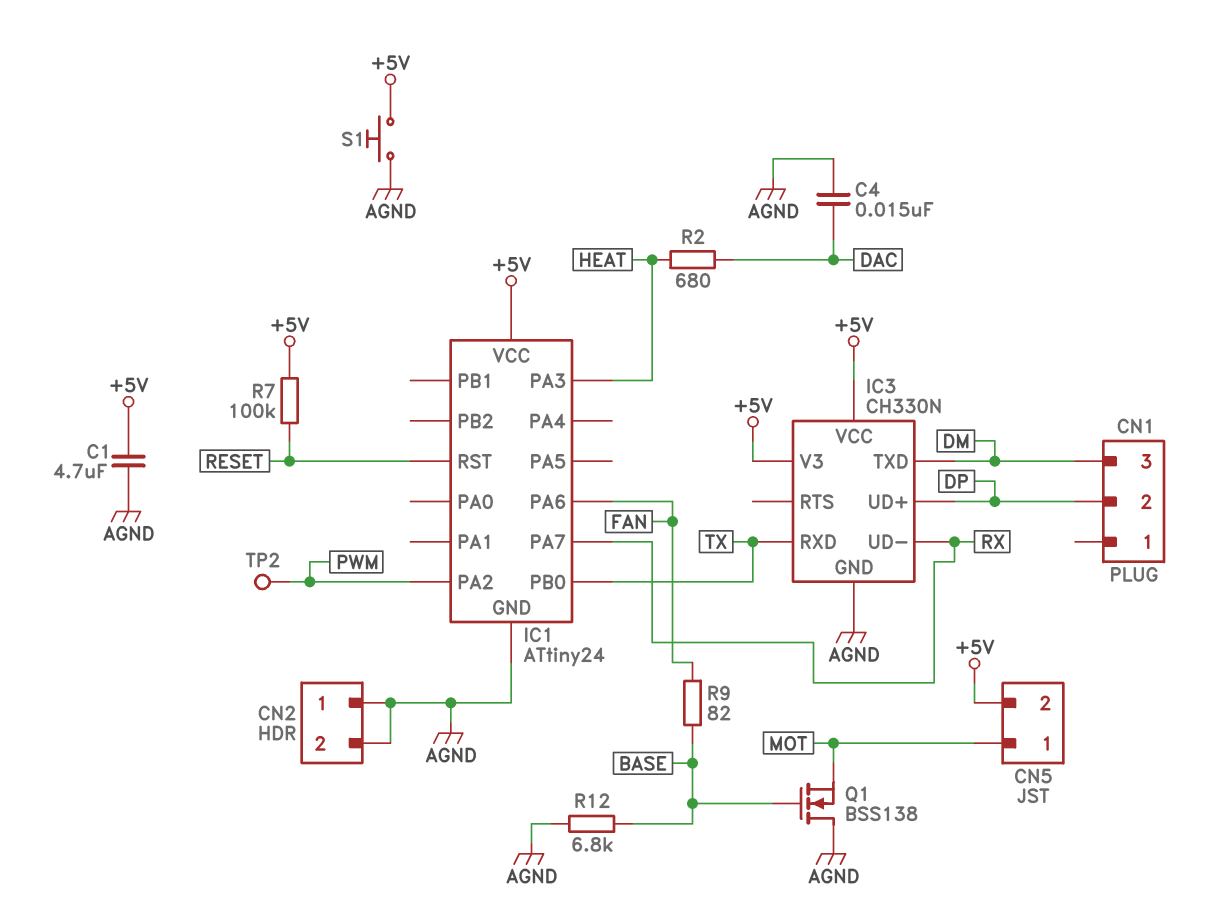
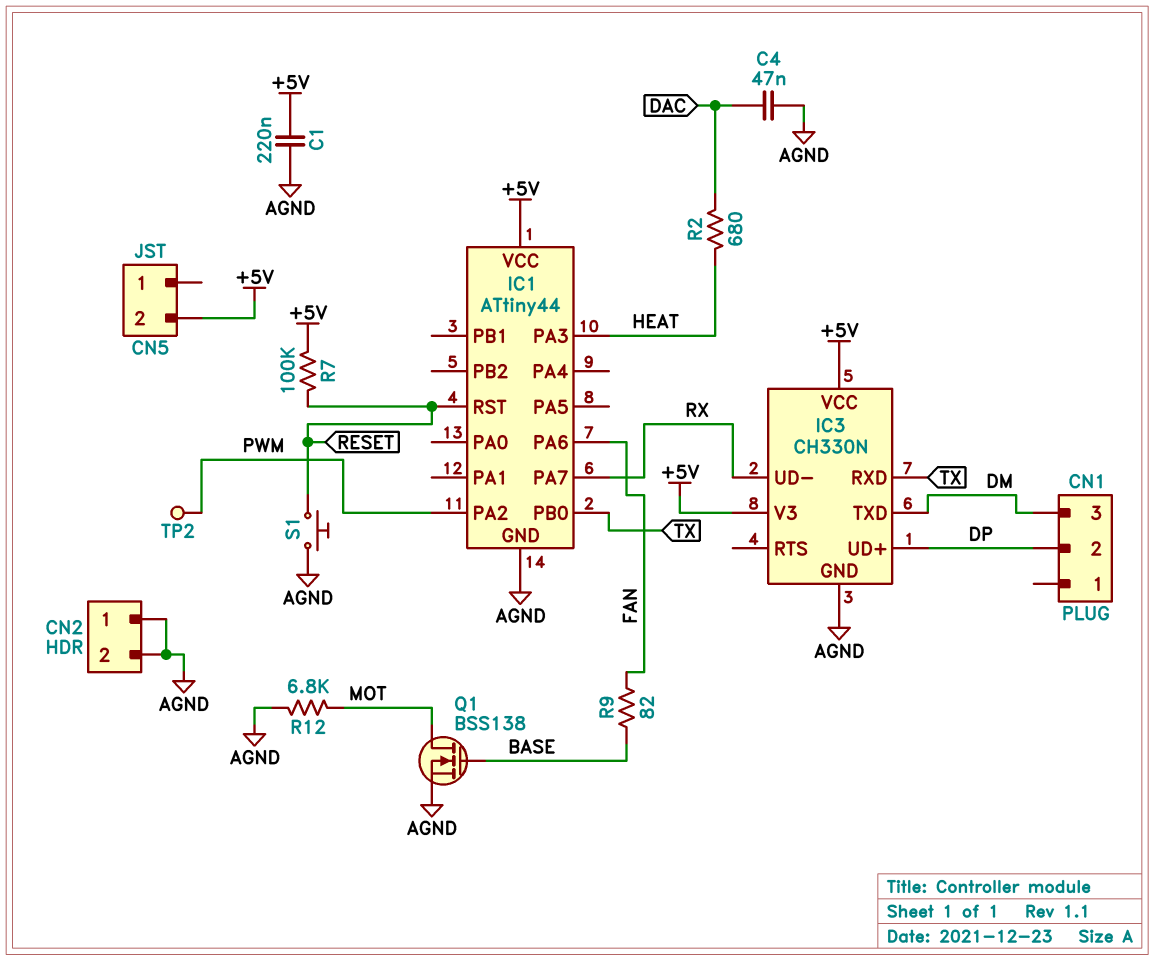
C1: 4.7uF (+5V, AGND) -> 220nF (+5V, AGND)
C4: 15nF (AGND, DAC) -> 47nF (AGND, DAC)
CN5 pin 1: MOT -> none
IC1: ATtiny24 -> ATtiny44
Q1: NMOS BSS138 (G BASE, D AGND, S MOT) -> NMOS BSS138 (G BASE, D MOT, S AGND)
R12: 6.8k (AGND, BASE) -> 6.8k (AGND, MOT)
S1: button (+5V, AGND) -> button (AGND, RESET)

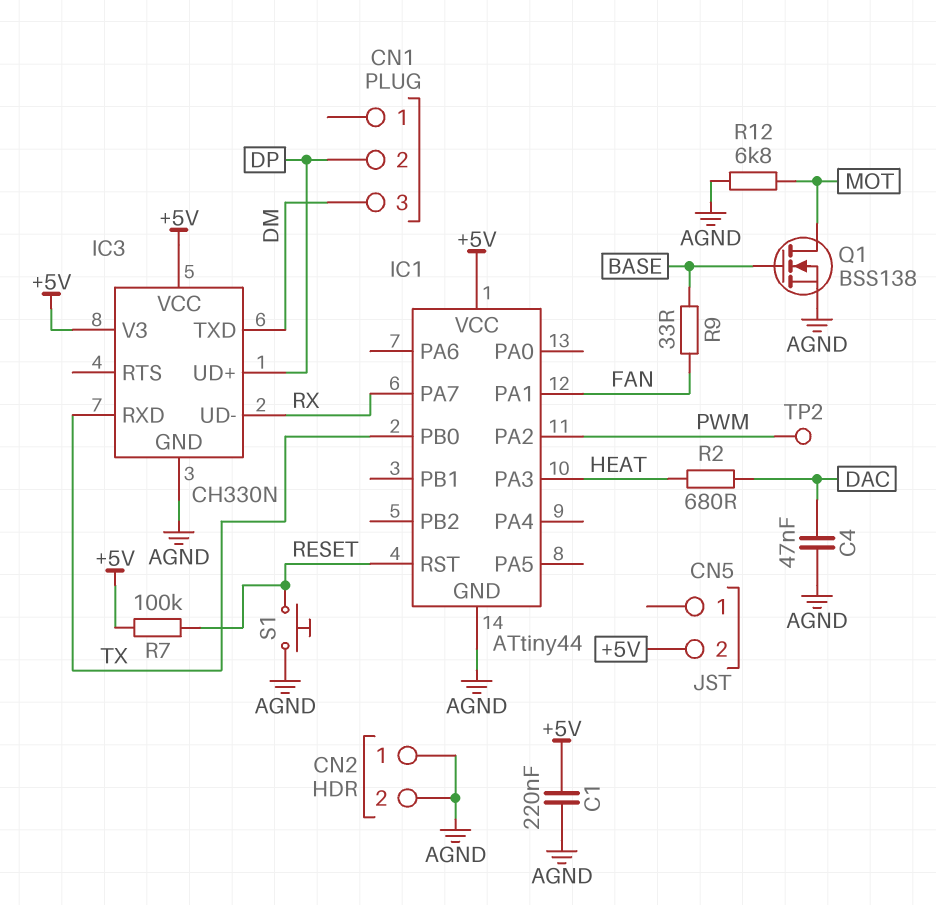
IC1 pin PA1: none -> FAN
IC1 pin PA6: FAN -> none
R9: 82 (BASE, FAN) -> 33 (BASE, FAN)

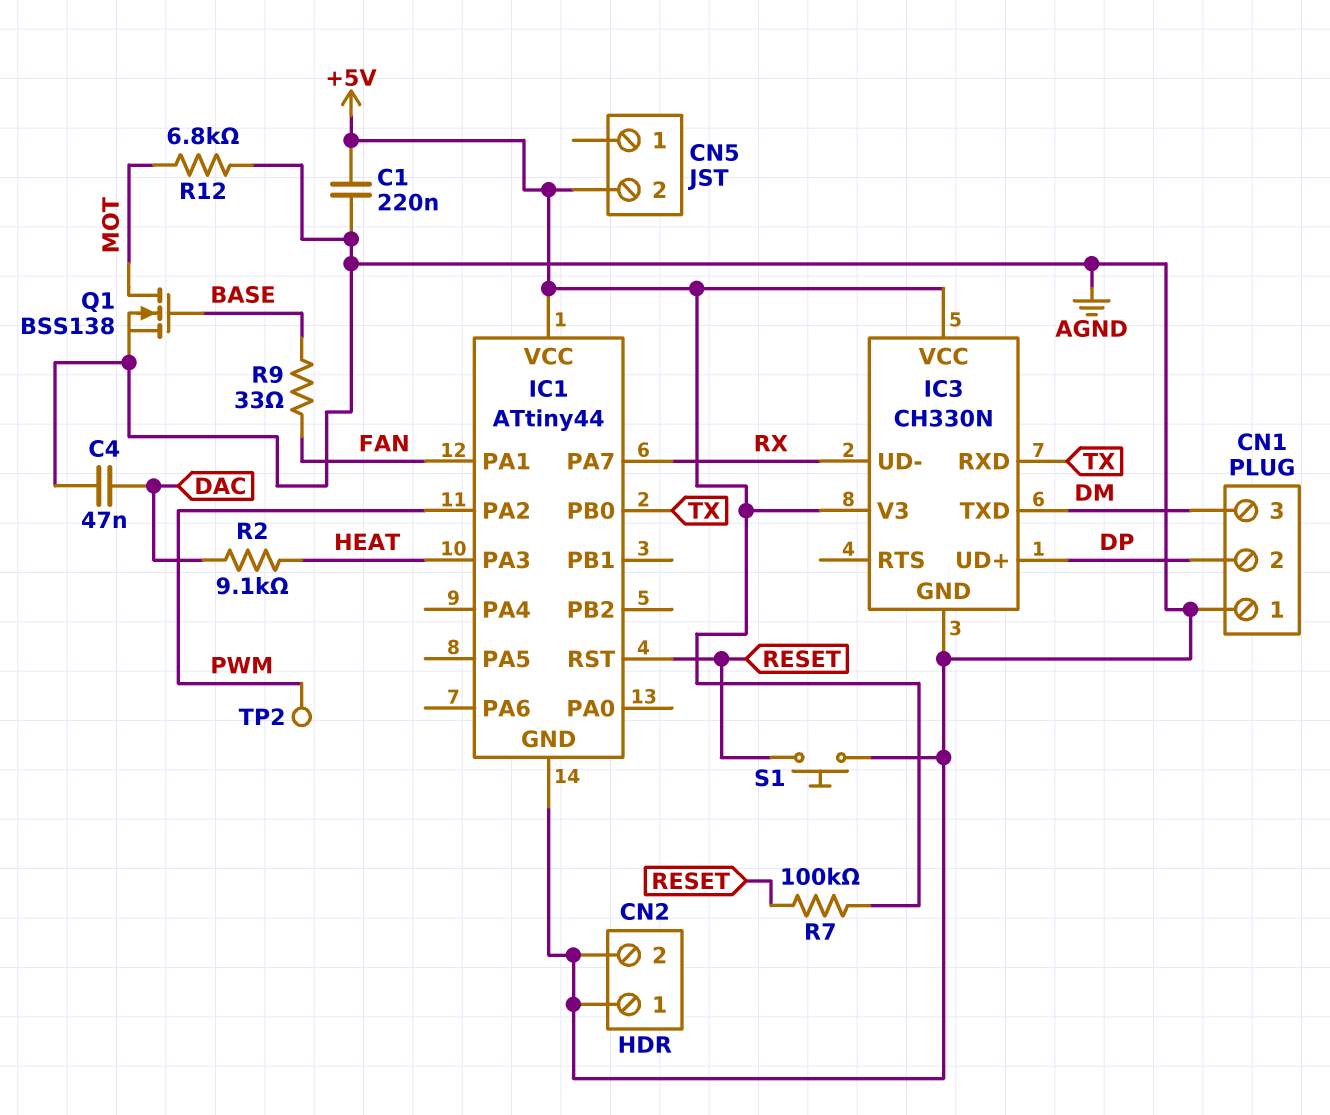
CN1 pin 1: none -> AGND
R2: 680 (DAC, HEAT) -> 9.1k (DAC, HEAT)

